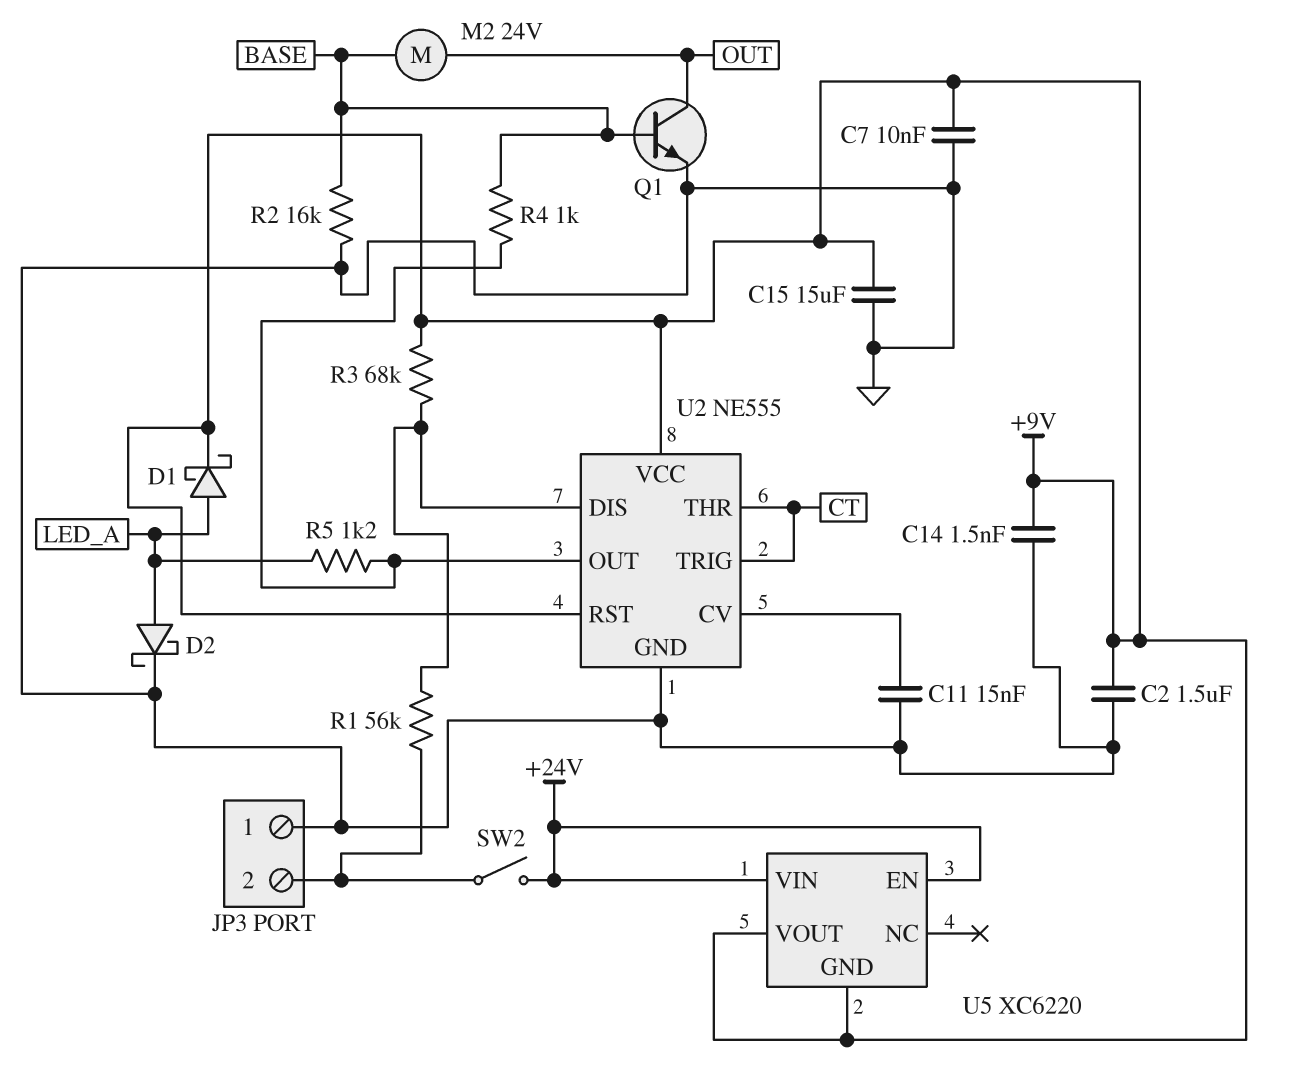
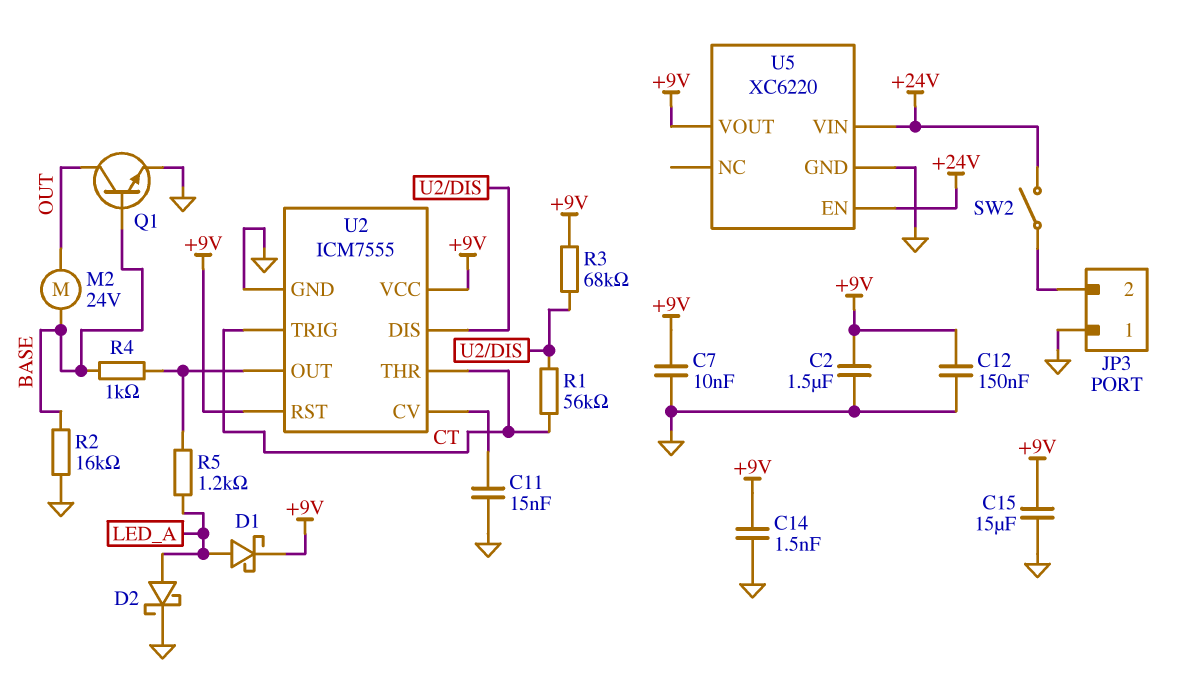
C12: none -> 150nF (+9V, GND)
R1: 56k (JP3/2, U2/DIS) -> 56k (CT, U2/DIS)
U2: NE555 -> ICM7555
U5 pin GND: +9V -> GND

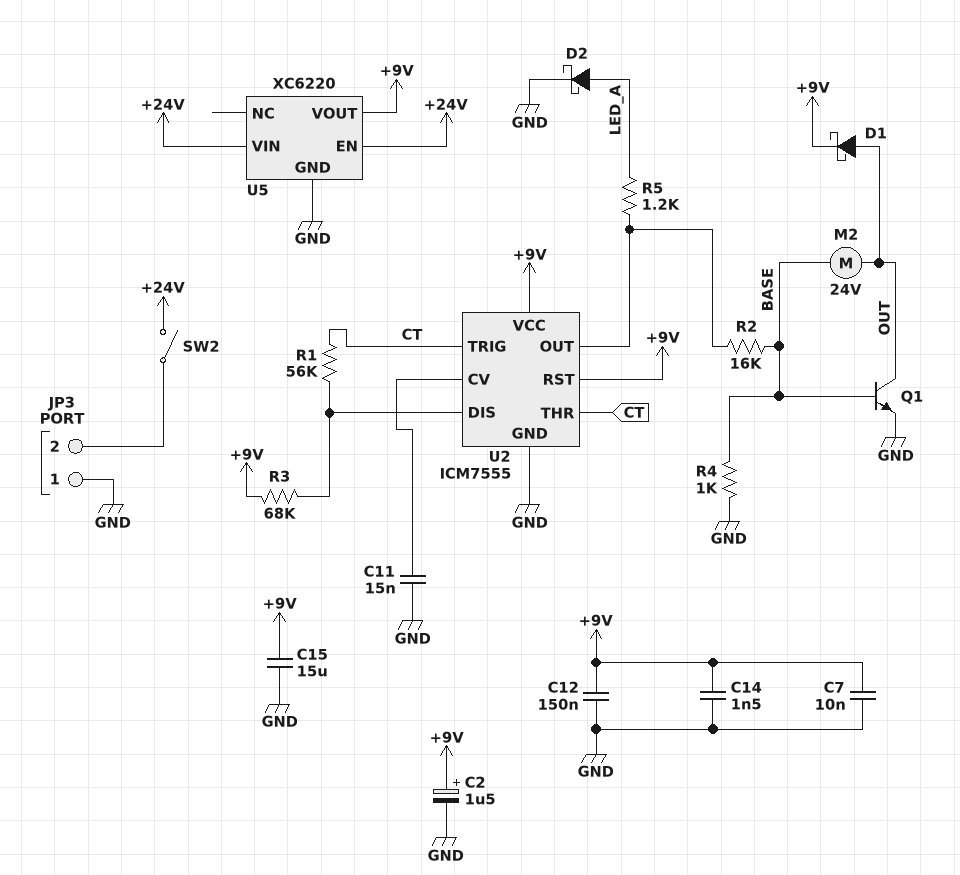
C2: 1.5uF (+9V, GND) -> 1.5uF (plus +9V, minus GND)
D1: schottky (A LED_A, K +9V) -> schottky (A OUT, K +9V)
R2: 16k (BASE, GND) -> 16k (BASE, U2/OUT)
R4: 1k (BASE, U2/OUT) -> 1k (BASE, GND)

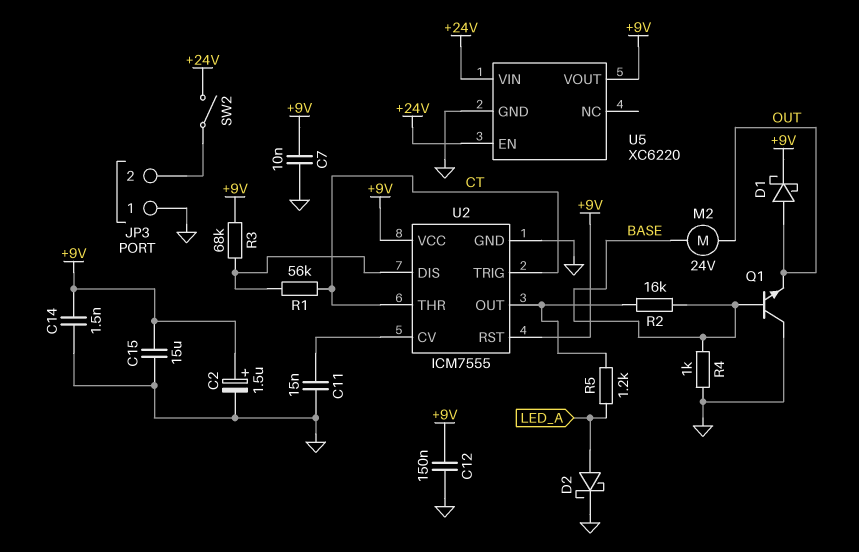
Q1: NPN (B BASE, C OUT, E GND) -> NPN (B BASE, C GND, E OUT)

